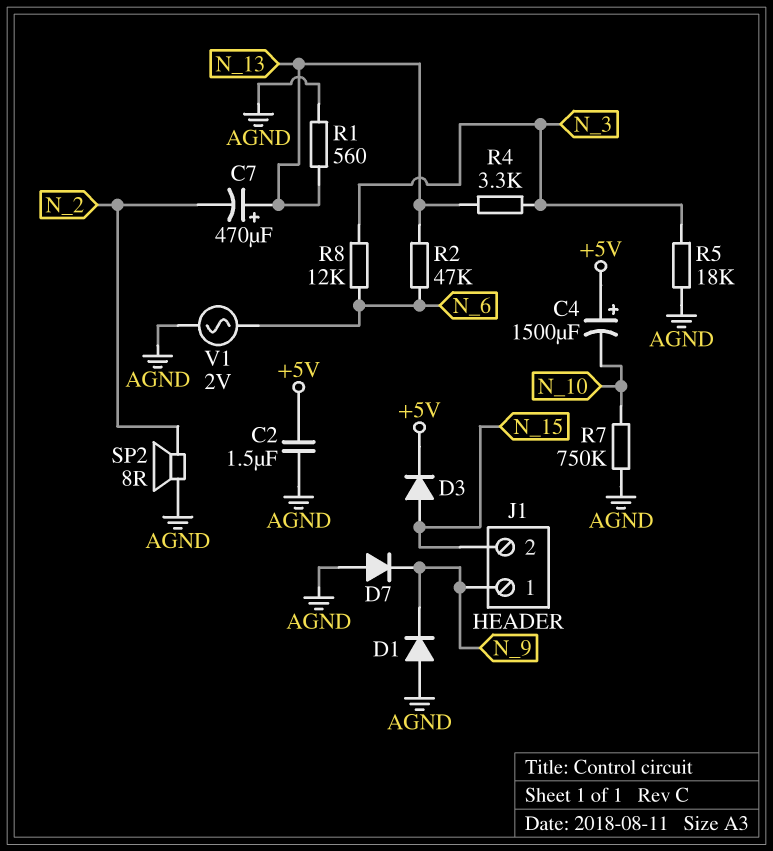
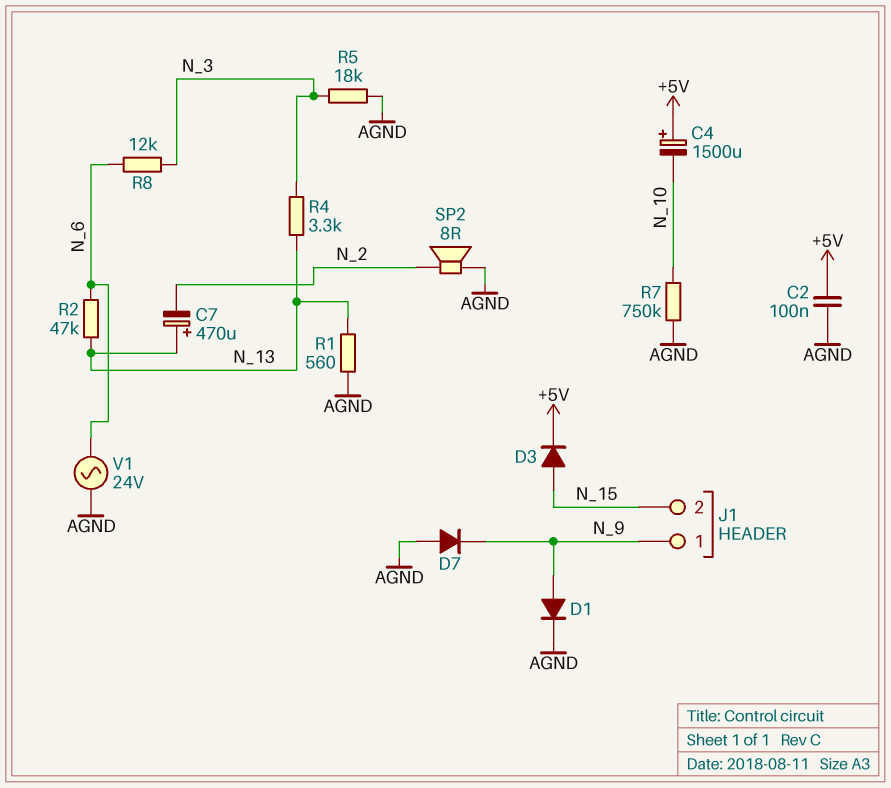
C2: 1.5uF (+5V, AGND) -> 100nF (+5V, AGND)
D1: diode (A AGND, K N_9) -> diode (A N_9, K AGND)
V1: AC 2V (AGND, N_6) -> AC 24V (AGND, N_6)

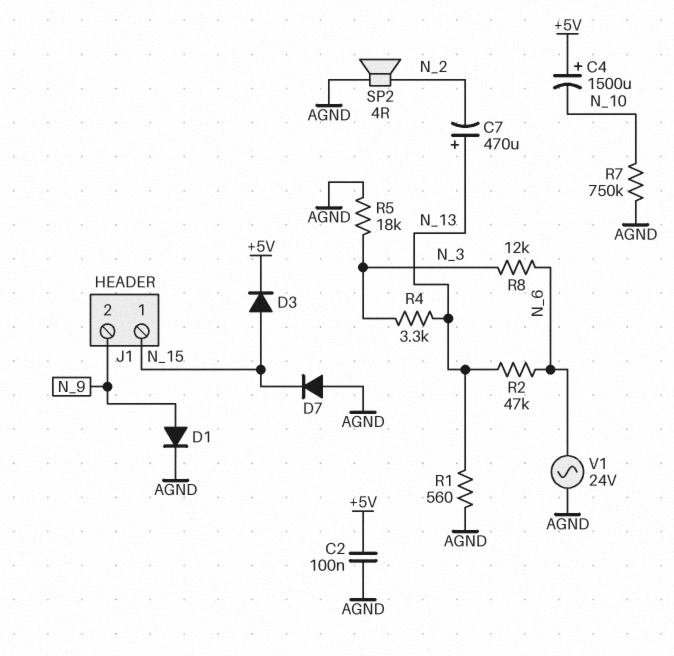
D7: diode (A AGND, K N_9) -> diode (A AGND, K N_15)
J1 pin 1: N_9 -> N_15
J1 pin 2: N_15 -> N_9
SP2: speaker 8R (AGND, N_2) -> speaker 4R (AGND, N_2)

